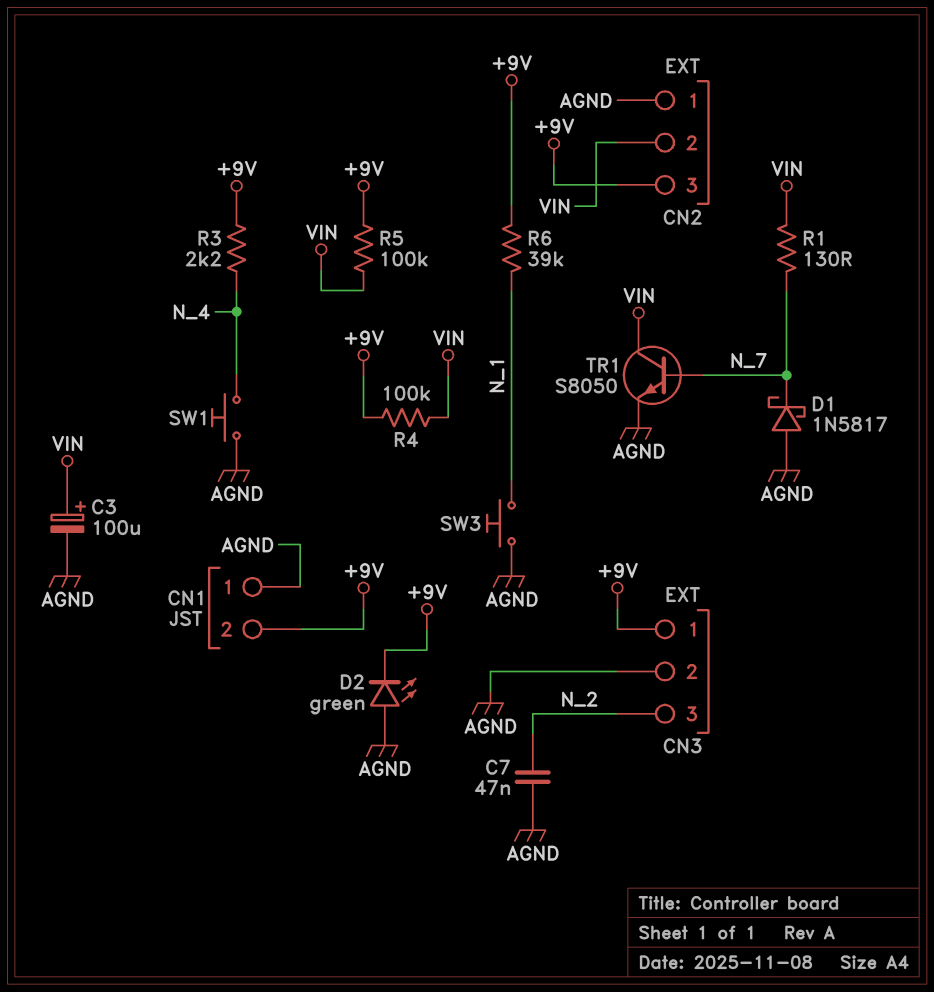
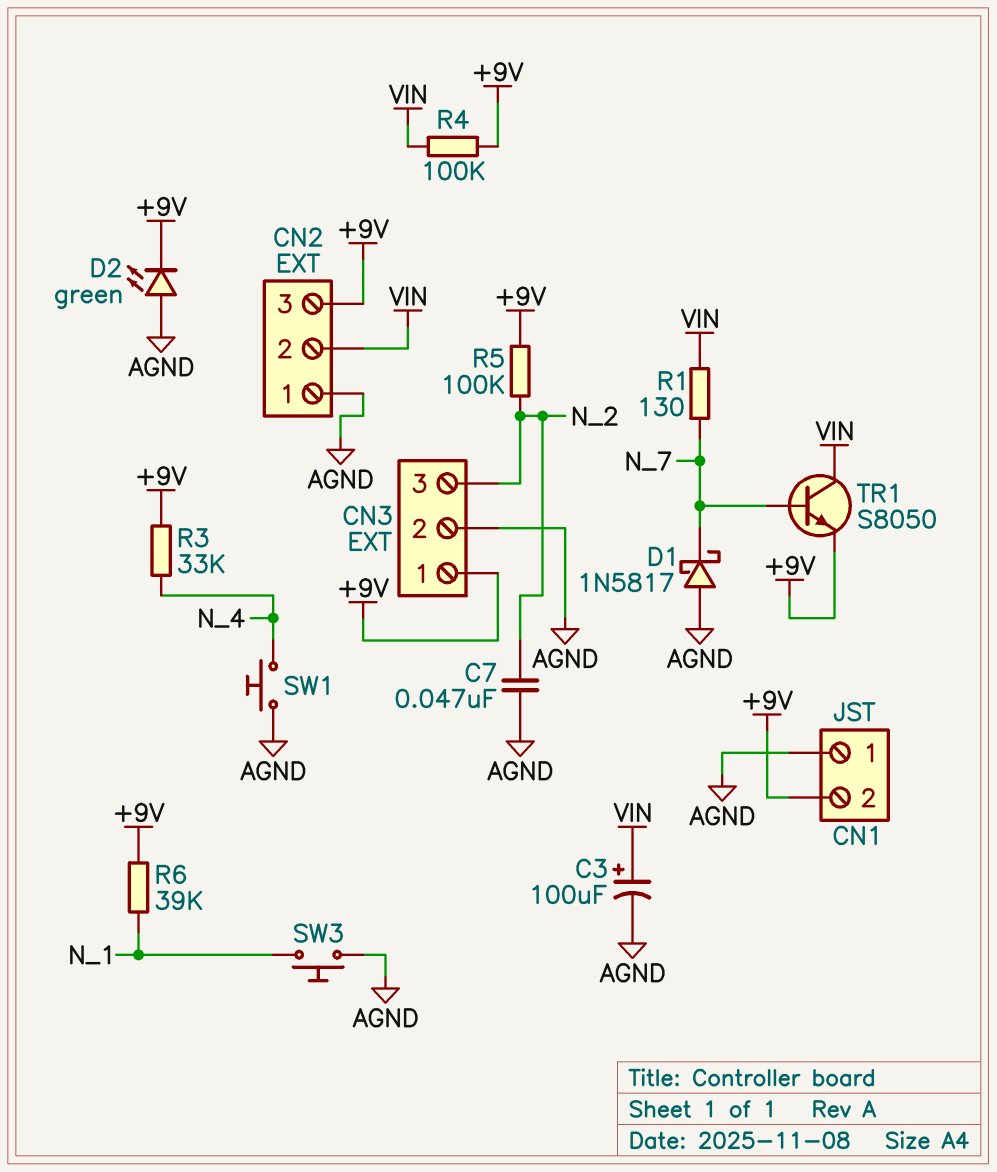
R3: 2.2k (+9V, N_4) -> 33k (+9V, N_4)
R5: 100k (+9V, VIN) -> 100k (+9V, N_2)
TR1: NPN S8050 (B N_7, C VIN, E AGND) -> NPN S8050 (B N_7, C VIN, E +9V)

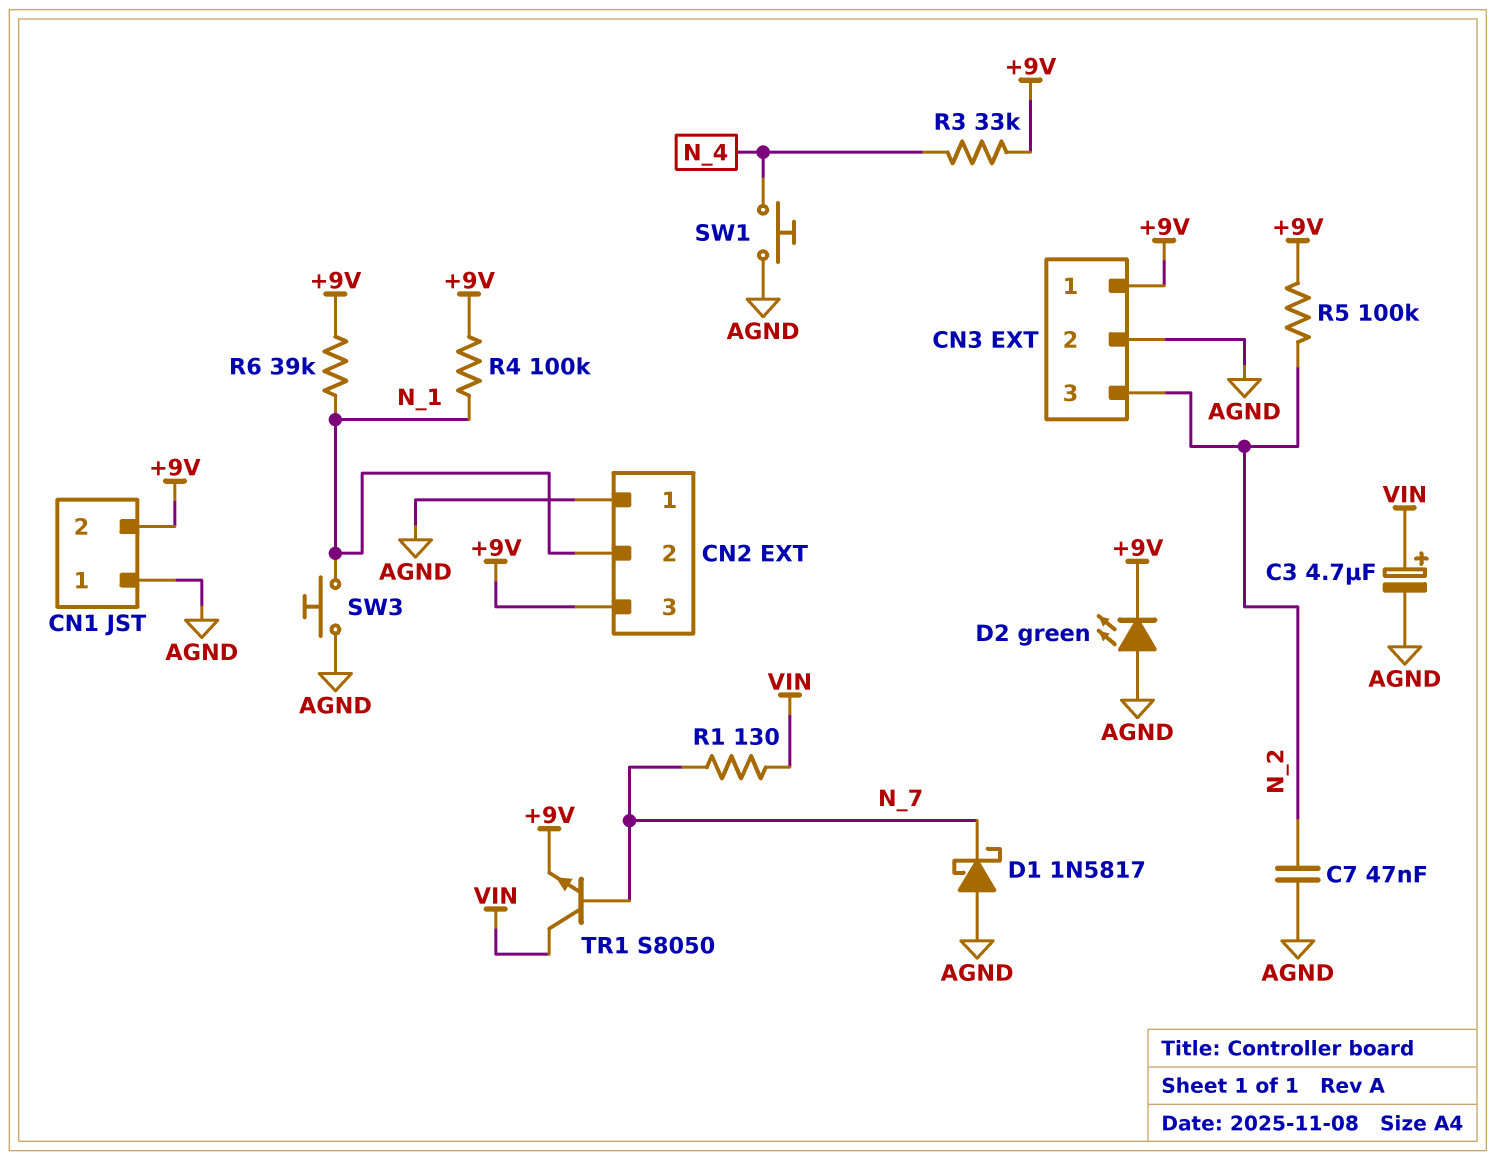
C3: 100uF (plus VIN, minus AGND) -> 4.7uF (plus VIN, minus AGND)
CN2 pin 2: VIN -> N_1
R4: 100k (+9V, VIN) -> 100k (+9V, N_1)

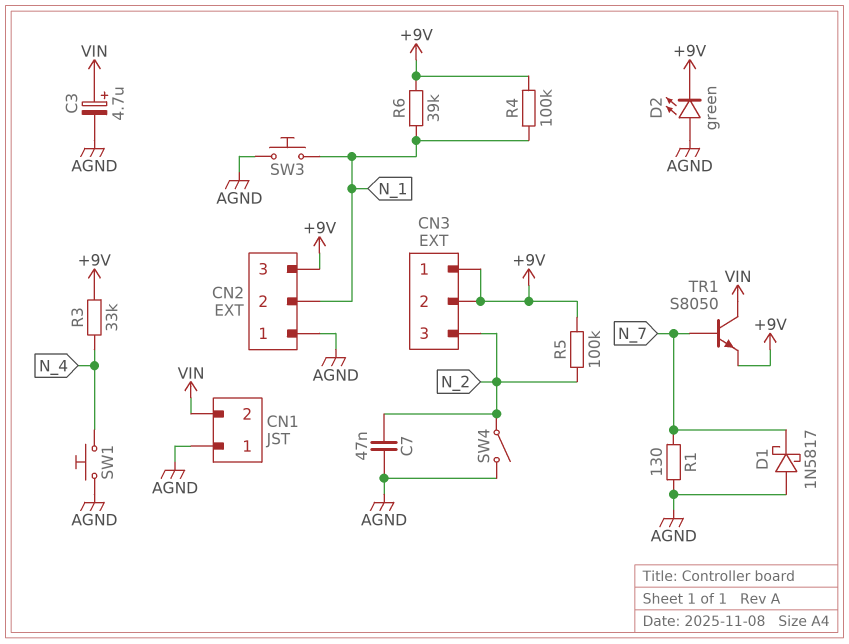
CN1 pin 2: +9V -> VIN
CN3 pin 2: AGND -> +9V
R1: 130 (N_7, VIN) -> 130 (AGND, N_7)
SW4: none -> switch (AGND, N_2)

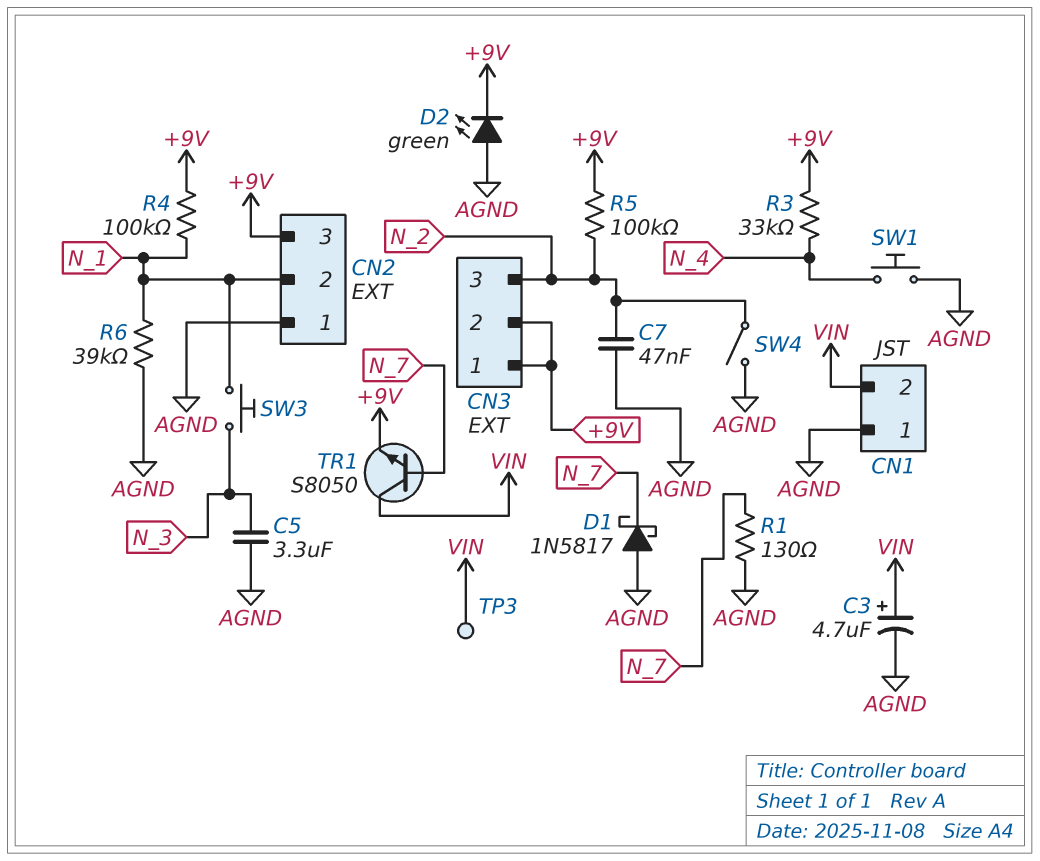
C5: none -> 3.3uF (AGND, N_3)
R6: 39k (+9V, N_1) -> 39k (AGND, N_1)
SW3: button (AGND, N_1) -> button (N_1, N_3)
TP3: none -> test point (VIN)

